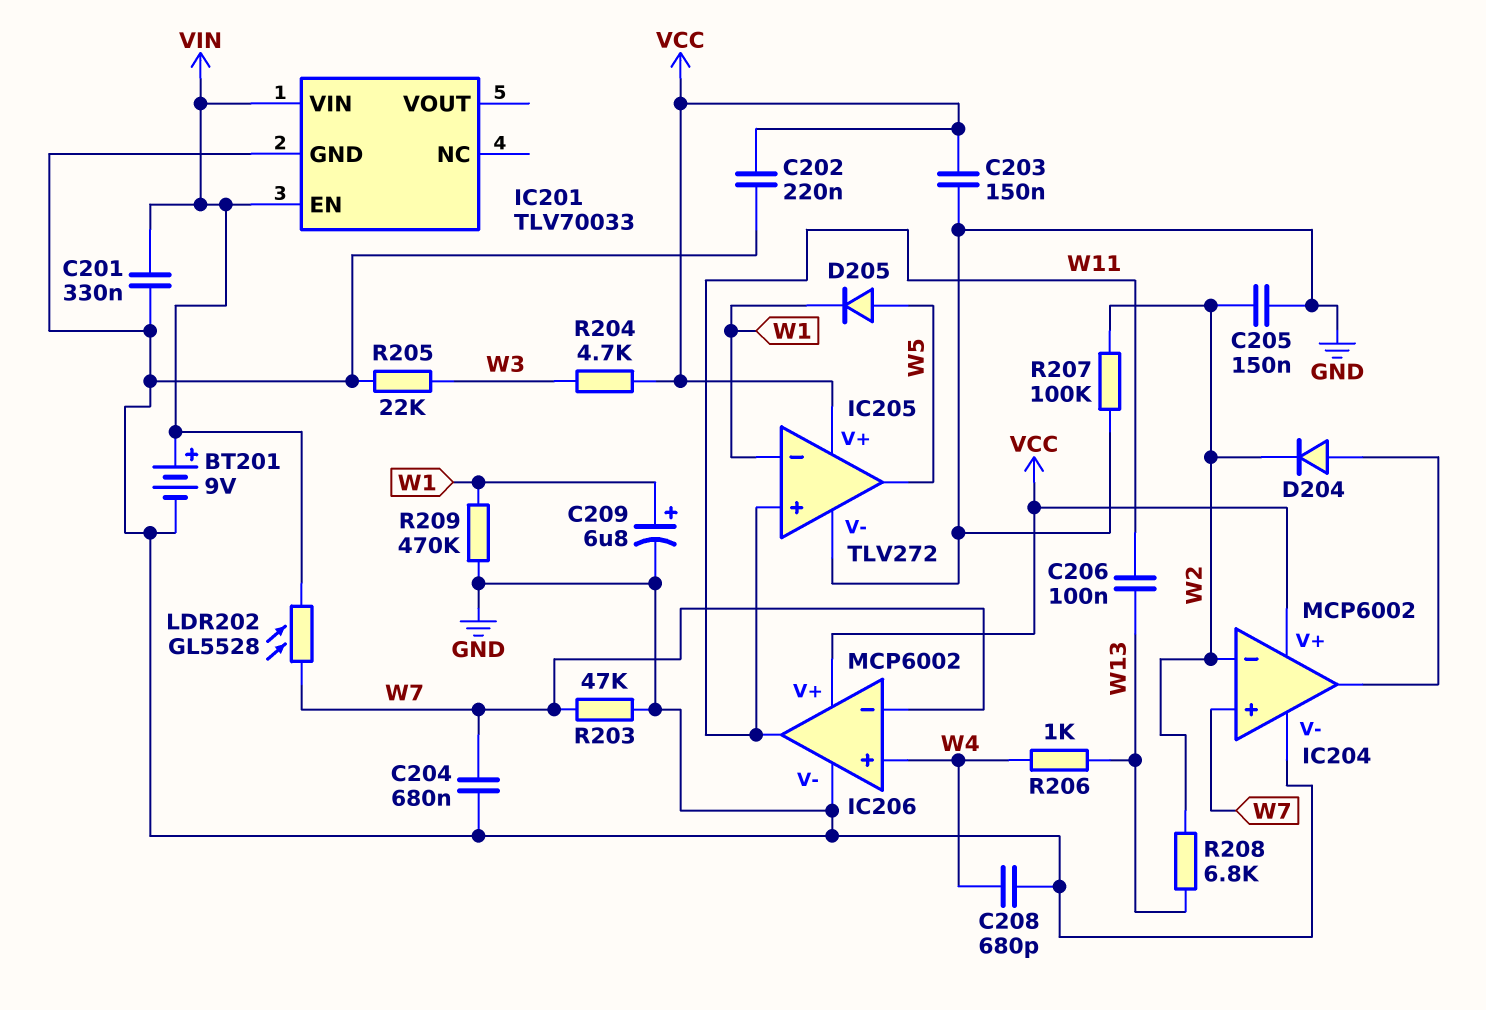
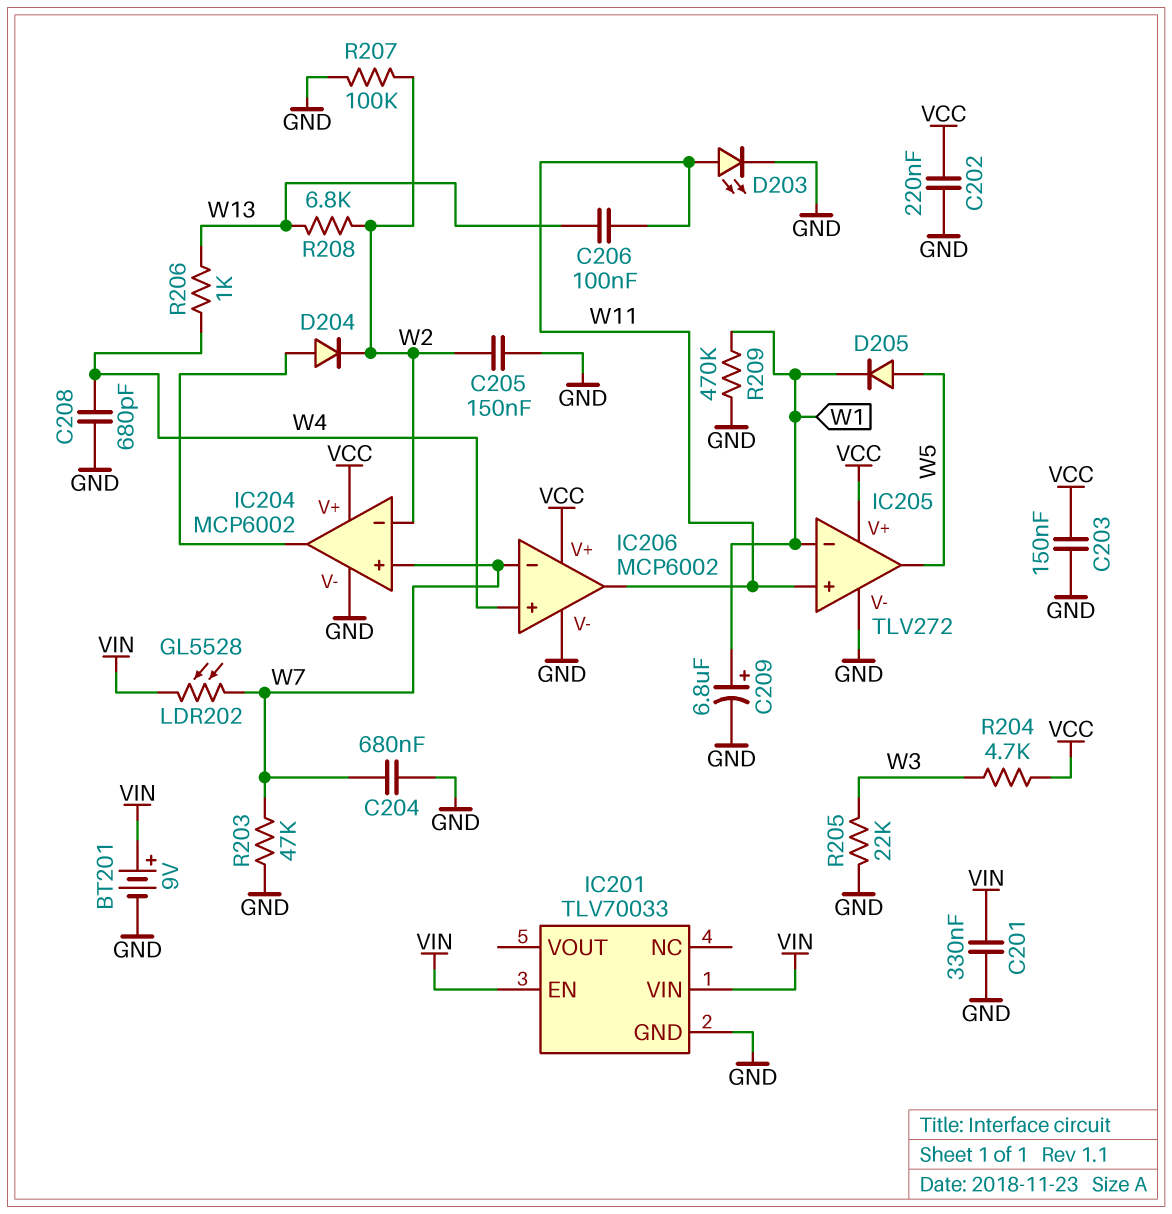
D203: none -> LED (A W11, K GND)

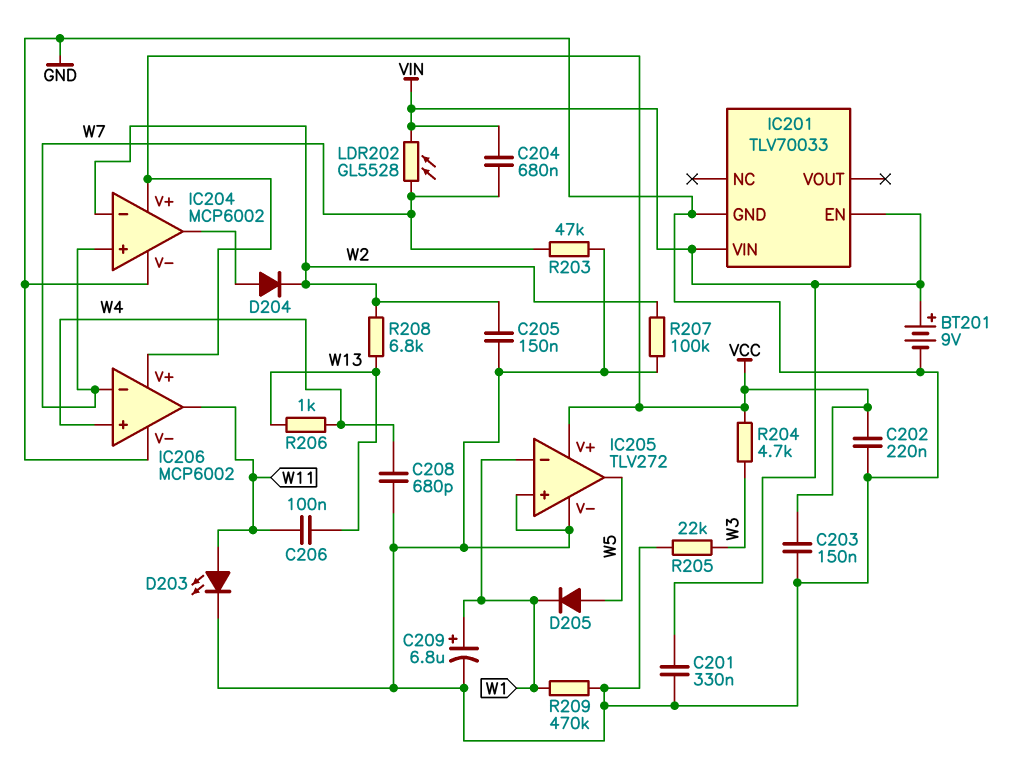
C204: 680nF (GND, W7) -> 680nF (VIN, W7)
IC205 pin in+: W11 -> GND

